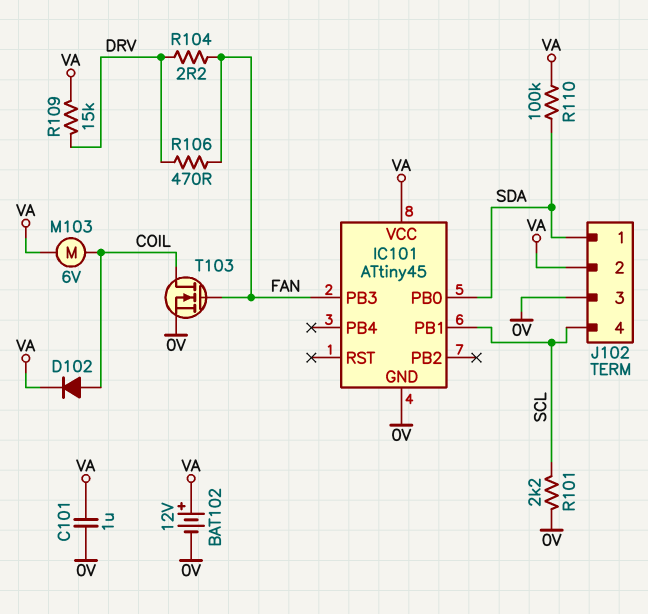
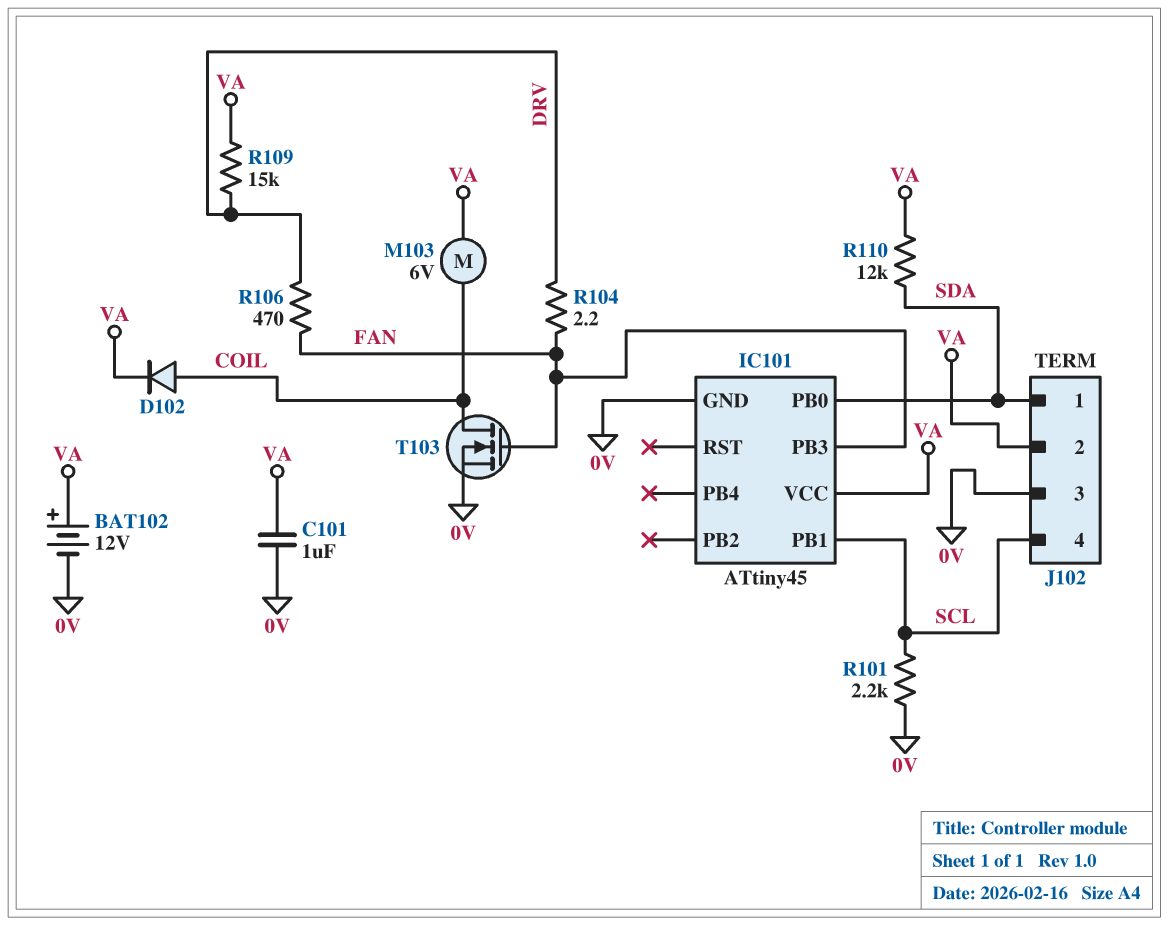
R110: 100k (SDA, VA) -> 12k (SDA, VA)

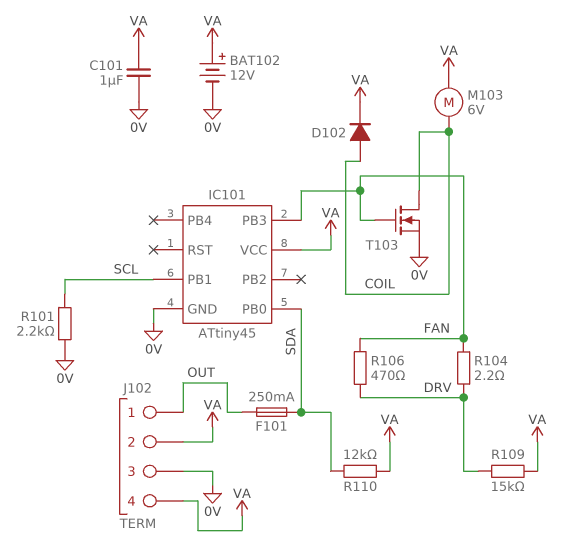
F101: none -> 250mA (OUT, SDA)
J102 pin 1: SDA -> OUT
J102 pin 4: SCL -> VA

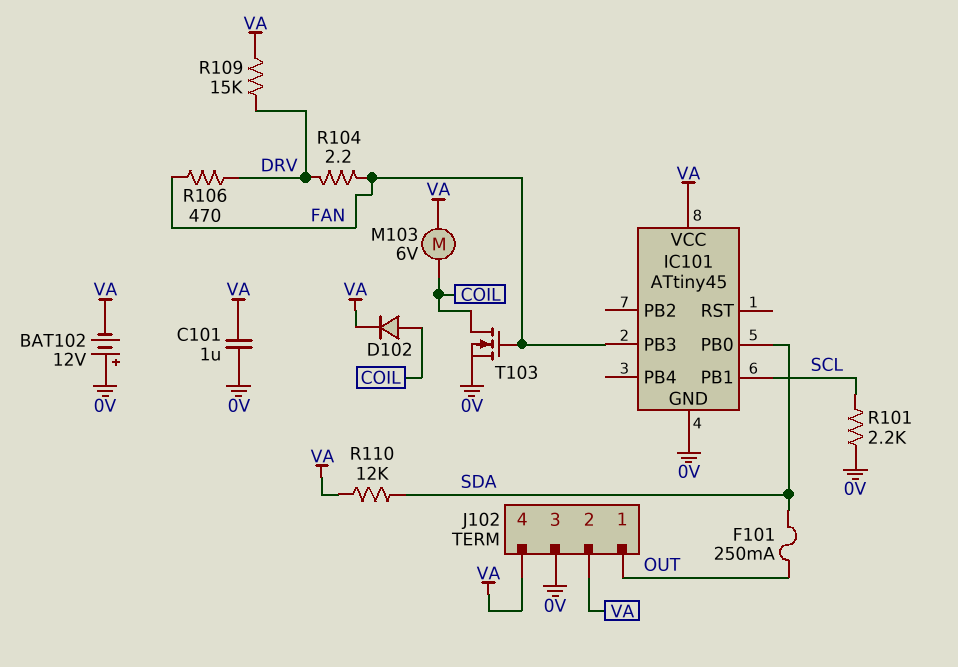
BAT102: 12V (plus VA, minus 0V) -> 12V (plus 0V, minus VA)

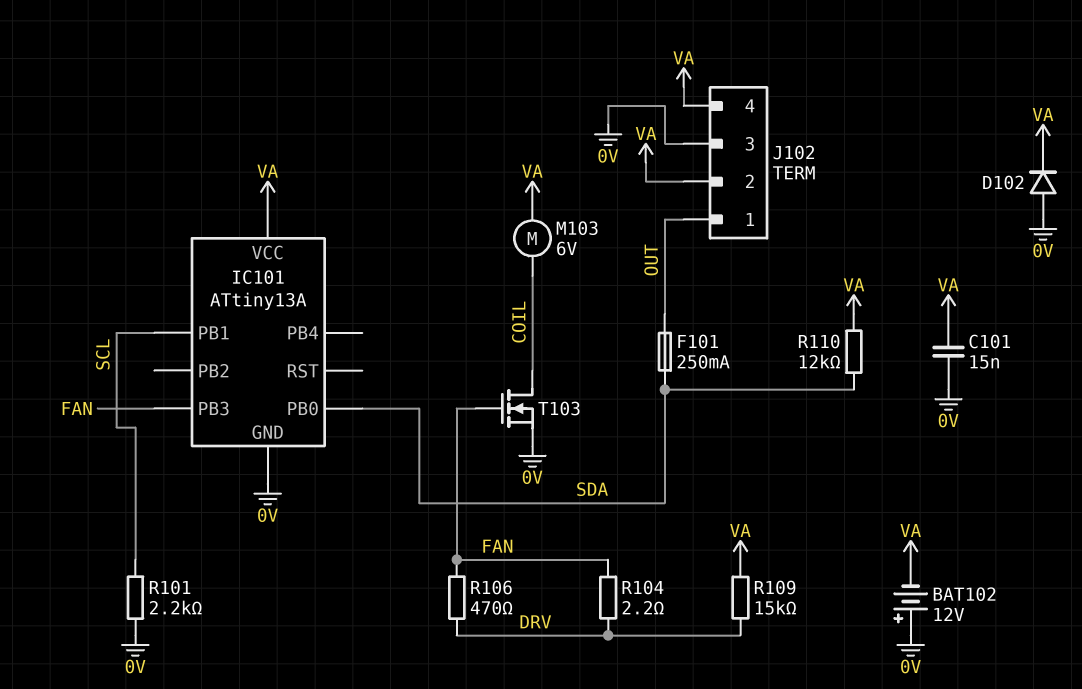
C101: 1uF (0V, VA) -> 15nF (0V, VA)
D102: diode (A COIL, K VA) -> diode (A 0V, K VA)
IC101: ATtiny45 -> ATtiny13A

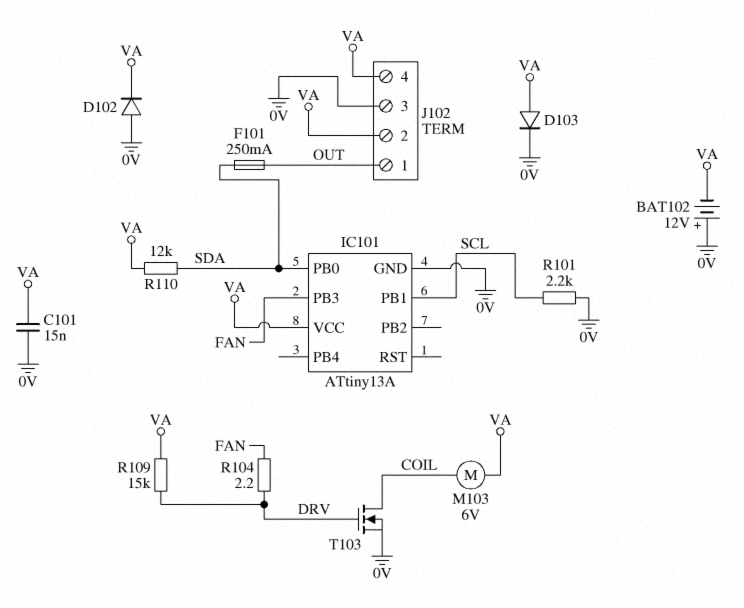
D103: none -> diode (A VA, K 0V)
R106: 470 (DRV, FAN) -> none
T103: NMOS (G FAN, D COIL, S 0V) -> NMOS (G DRV, D COIL, S 0V)

